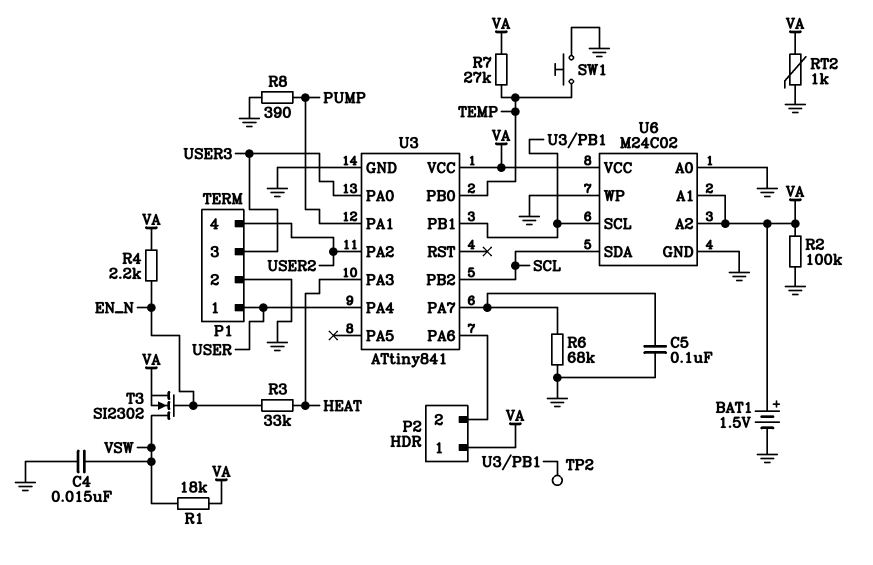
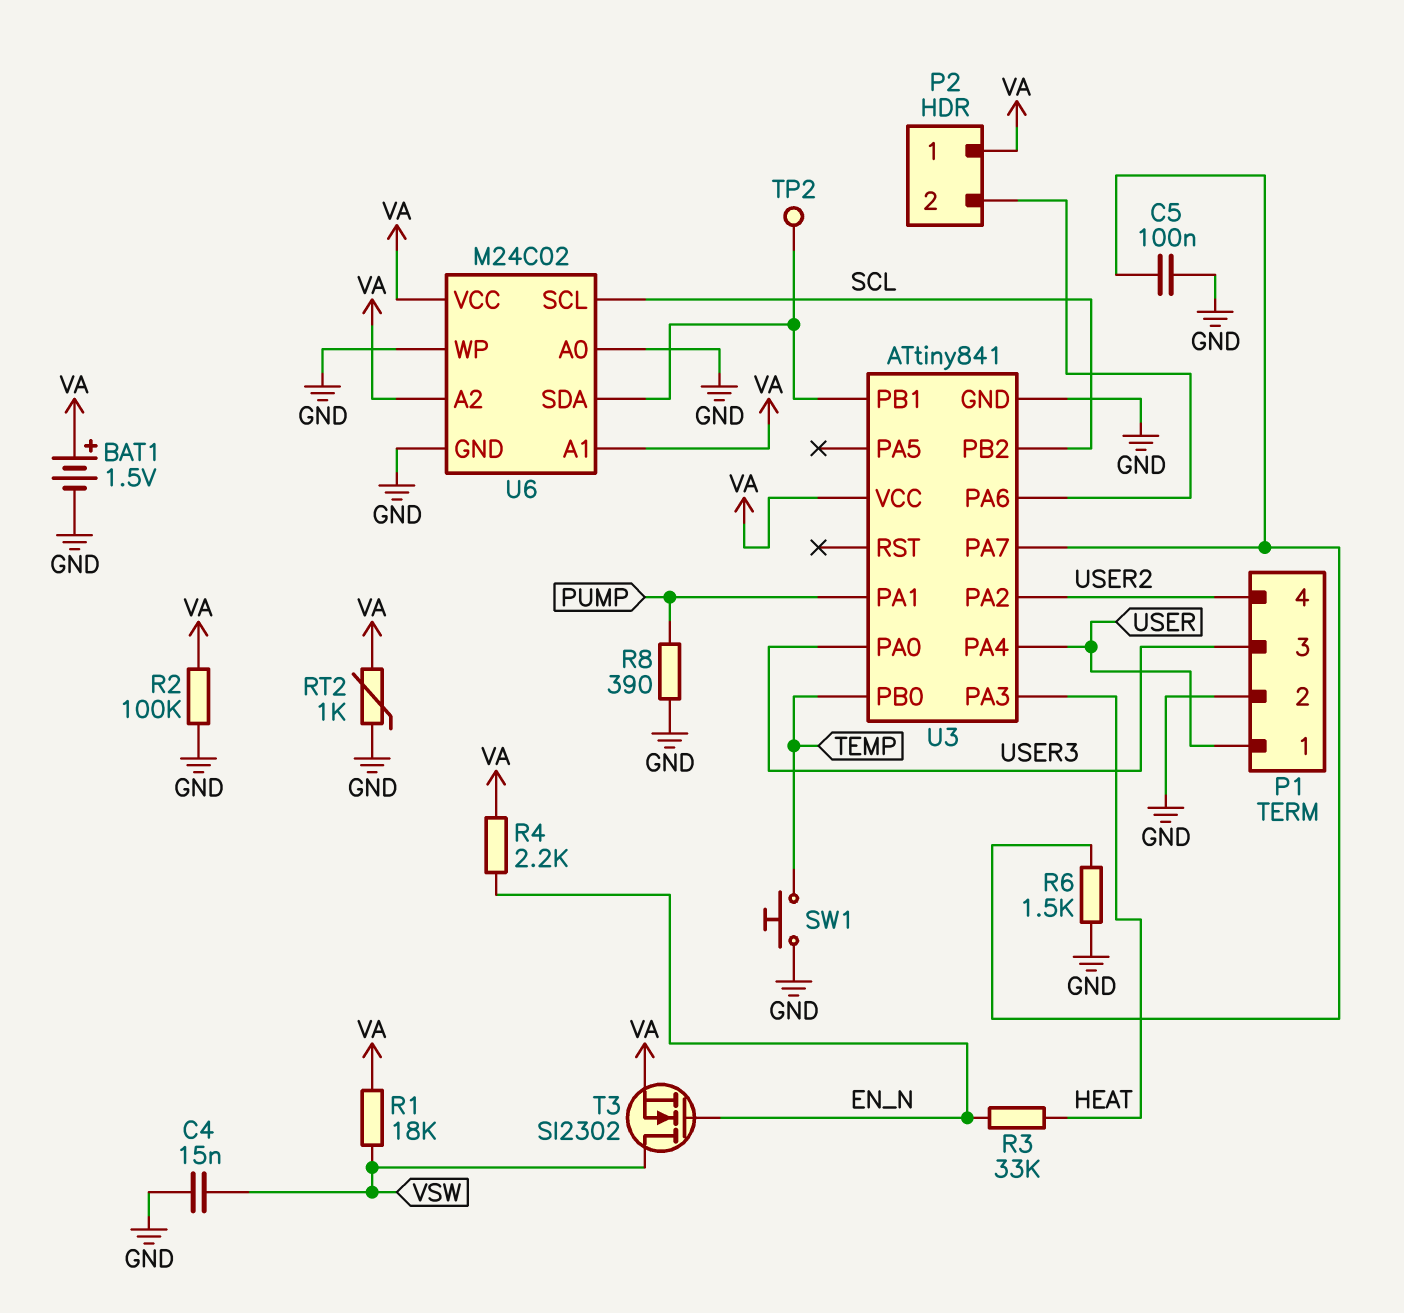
R6: 68k (GND, U3/PA7) -> 1.5k (GND, U3/PA7)
R7: 27k (TEMP, VA) -> none
U6 pin SCL: U3/PB1 -> SCL
U6 pin SDA: SCL -> U3/PB1

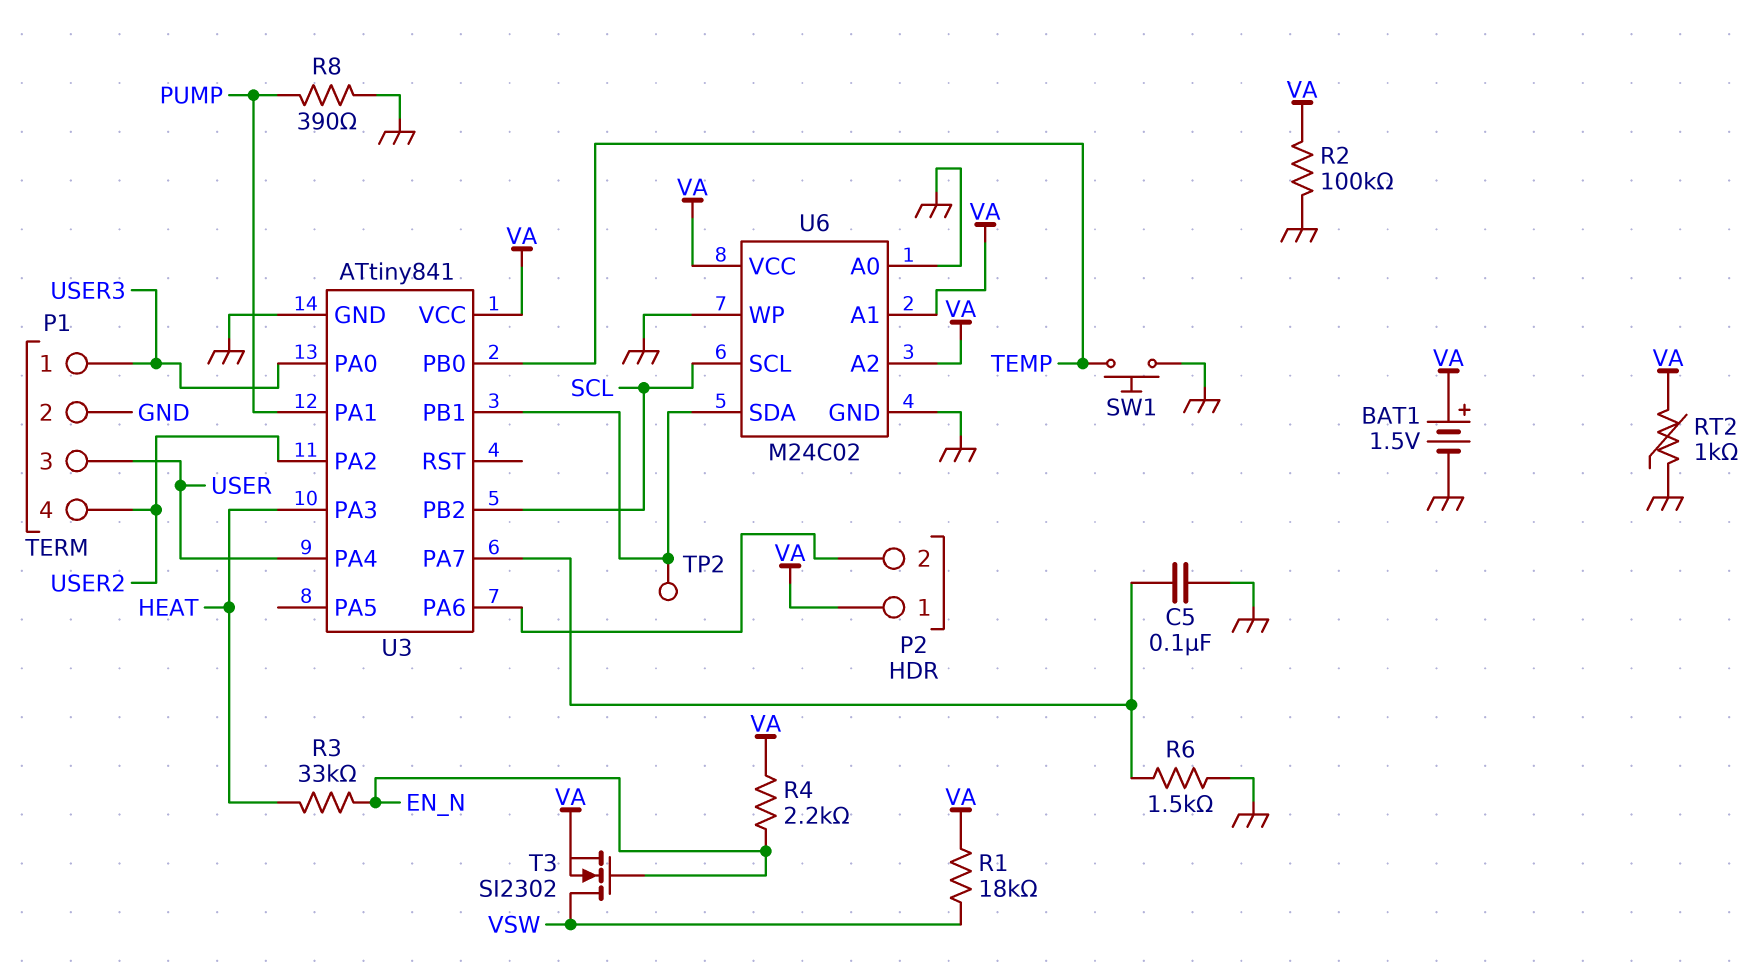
C4: 15nF (GND, VSW) -> none
P1 pin 1: USER -> USER3
P1 pin 3: USER3 -> USER

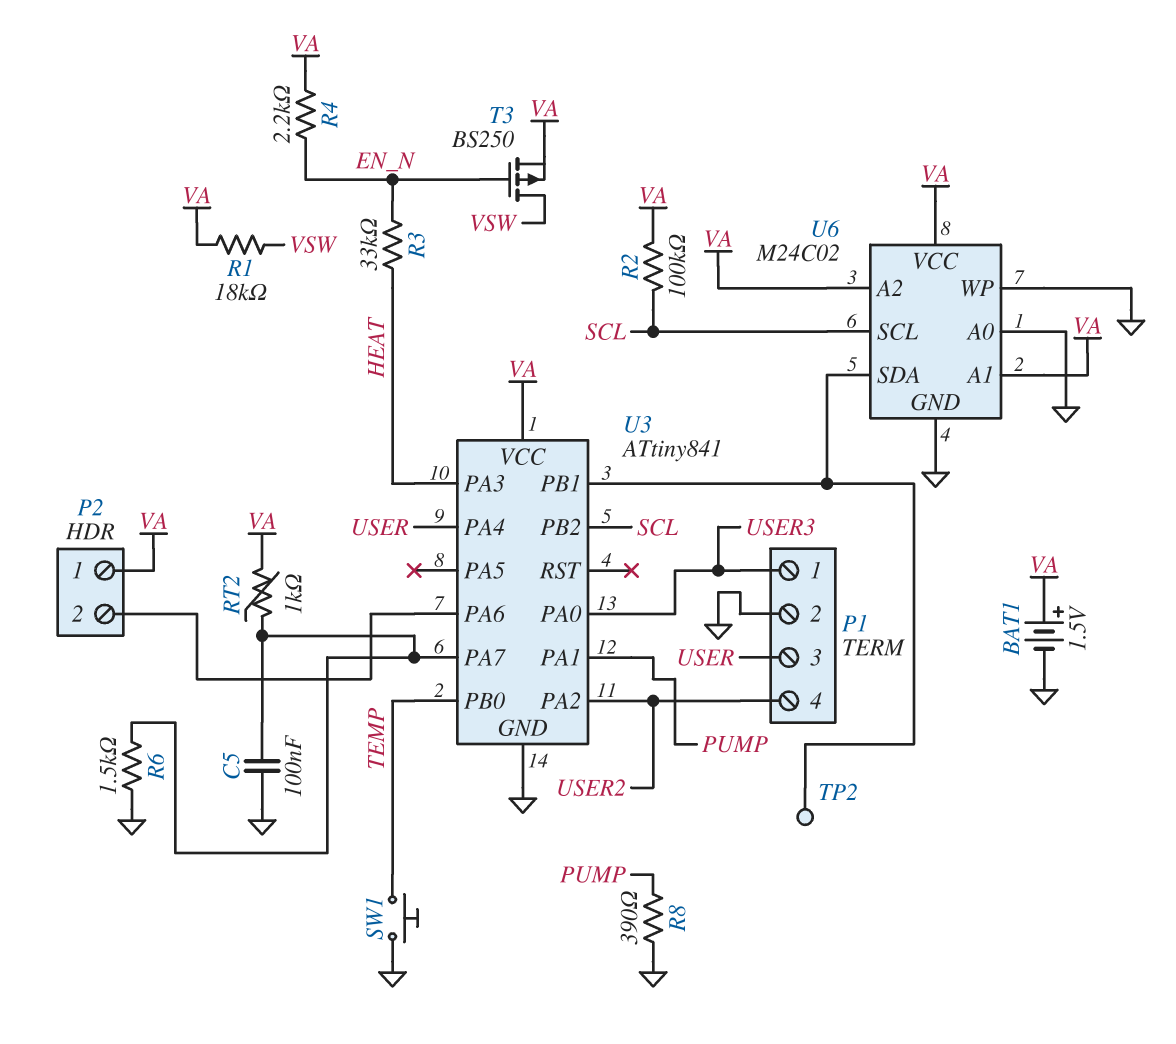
R2: 100k (GND, VA) -> 100k (SCL, VA)
RT2: 1k (GND, VA) -> 1k (U3/PA7, VA)
T3: NMOS SI2302 (G EN_N, D VSW, S VA) -> PMOS BS250 (G EN_N, D VSW, S VA)

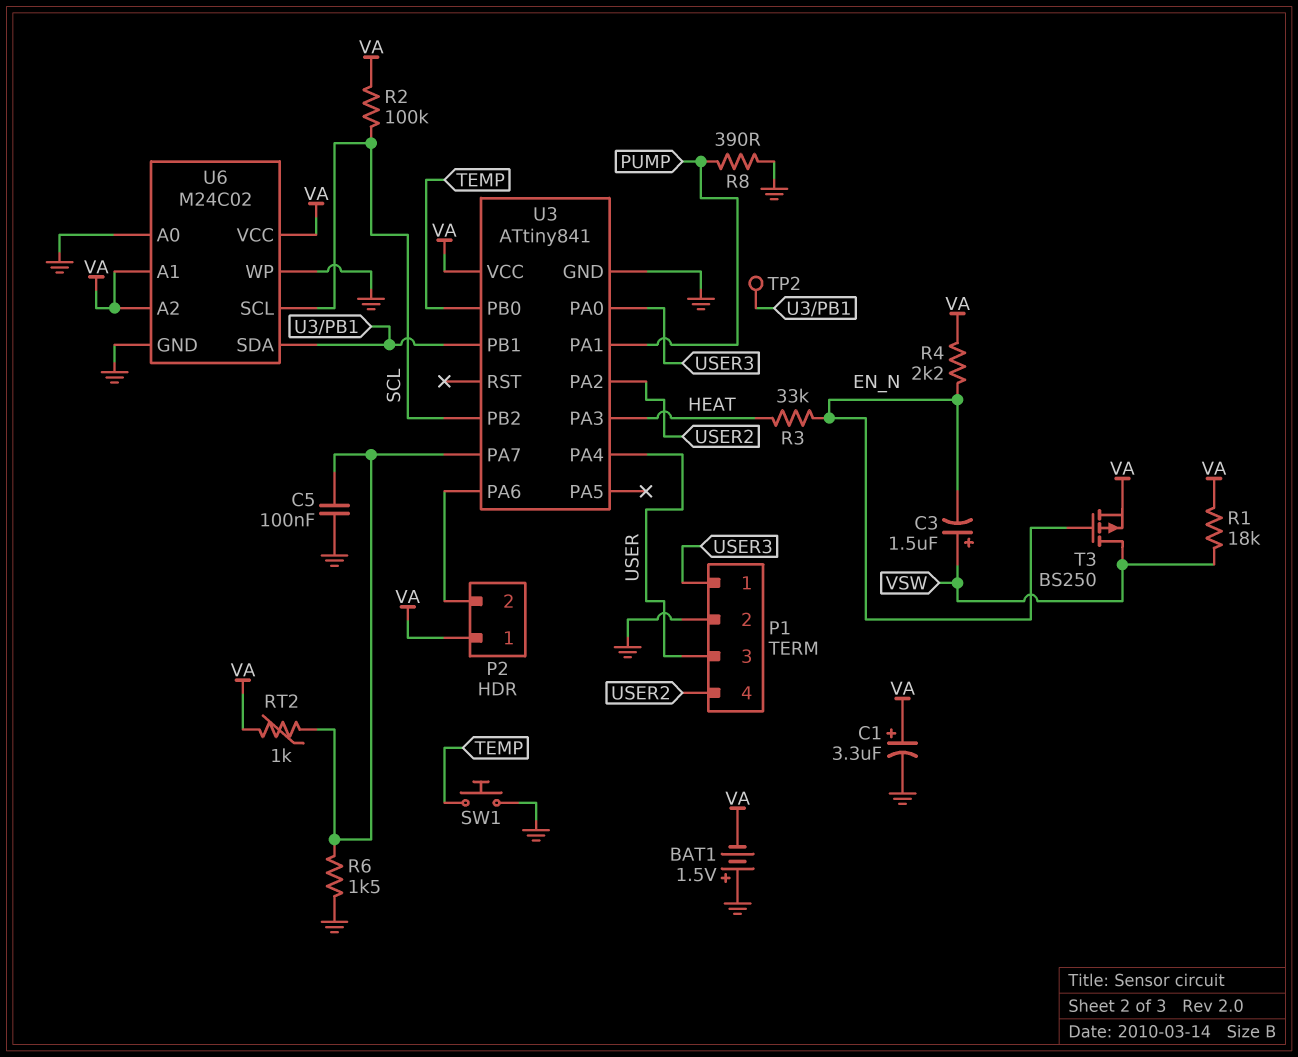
BAT1: 1.5V (plus VA, minus GND) -> 1.5V (plus GND, minus VA)
C1: none -> 3.3uF (plus VA, minus GND)
C3: none -> 1.5uF (plus VSW, minus EN_N)

